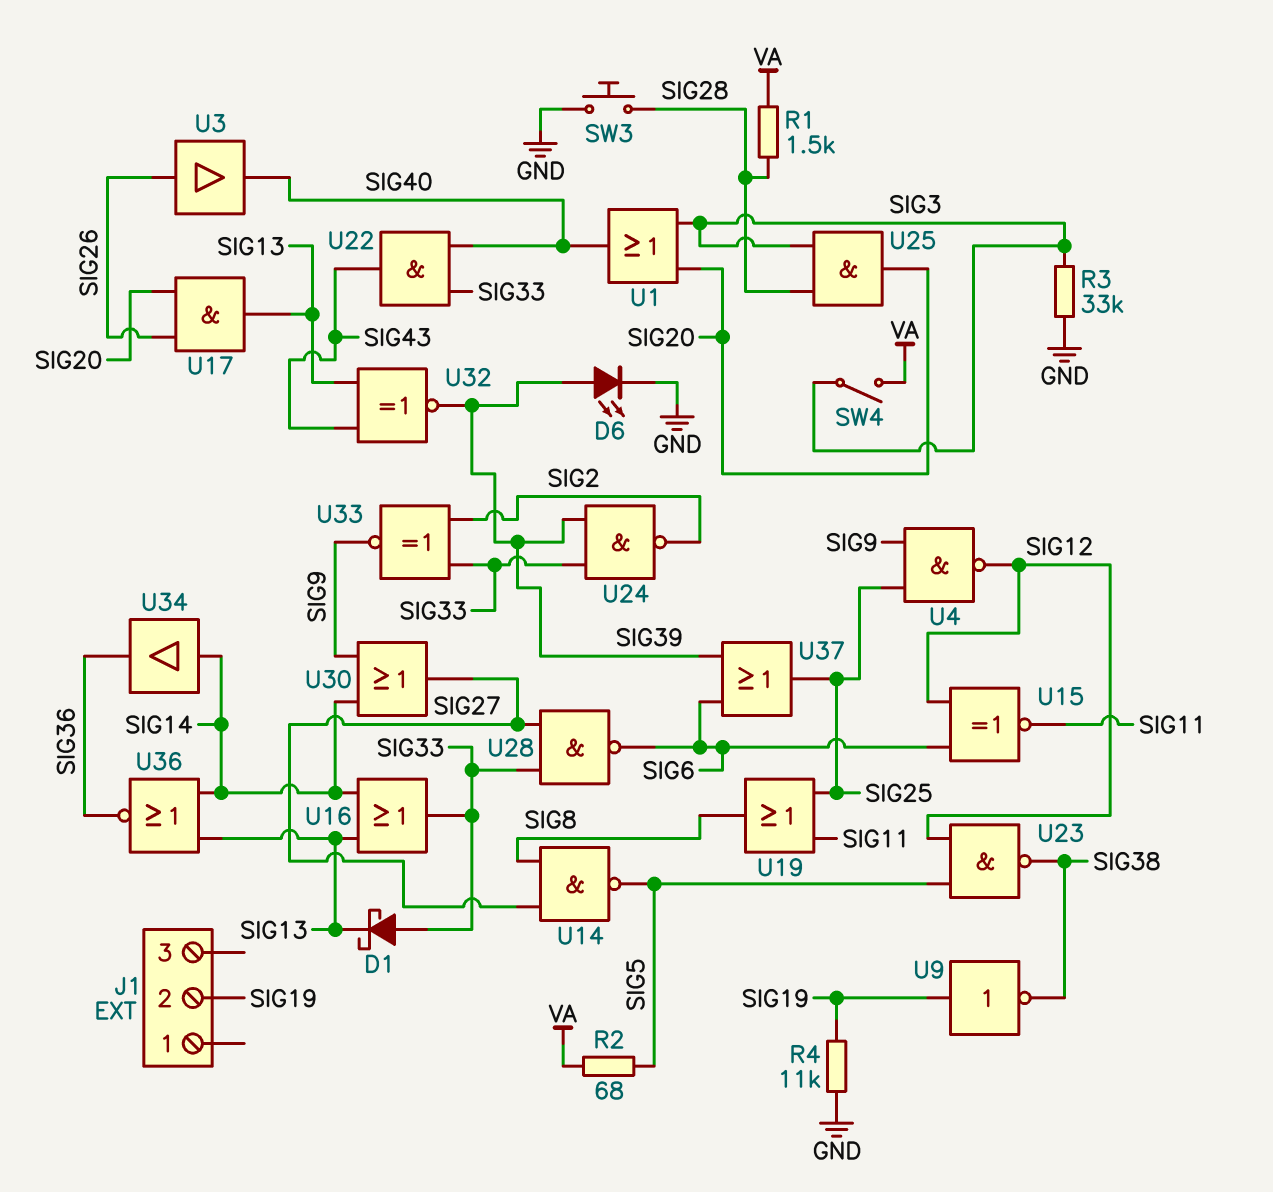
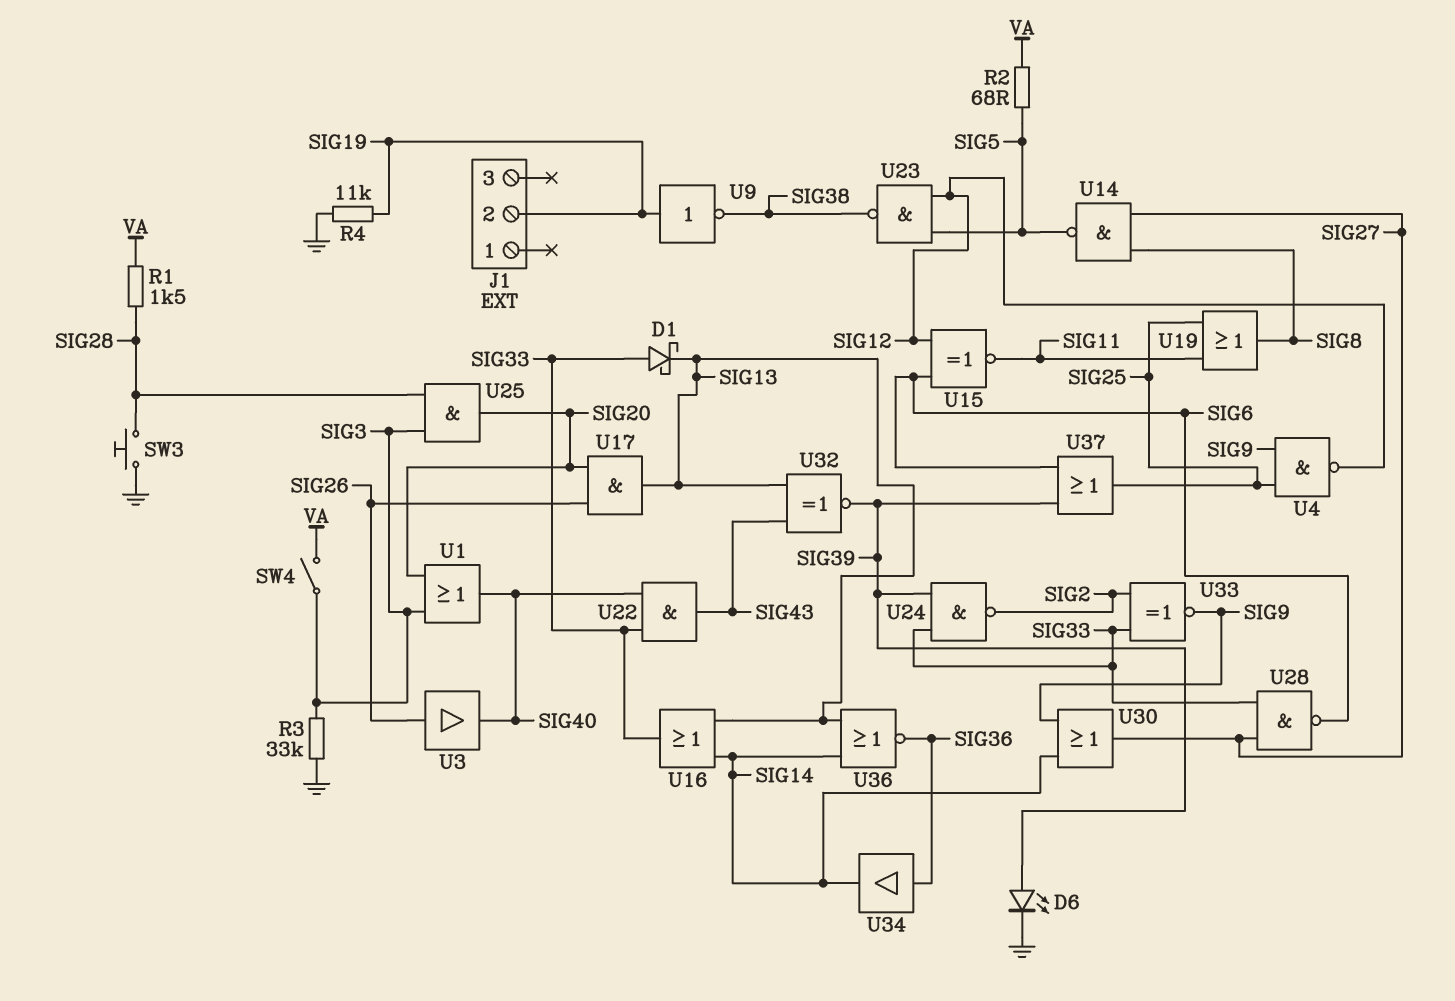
U34: buffer (in SIG14, out SIG36) -> buffer (in SIG36, out SIG14)

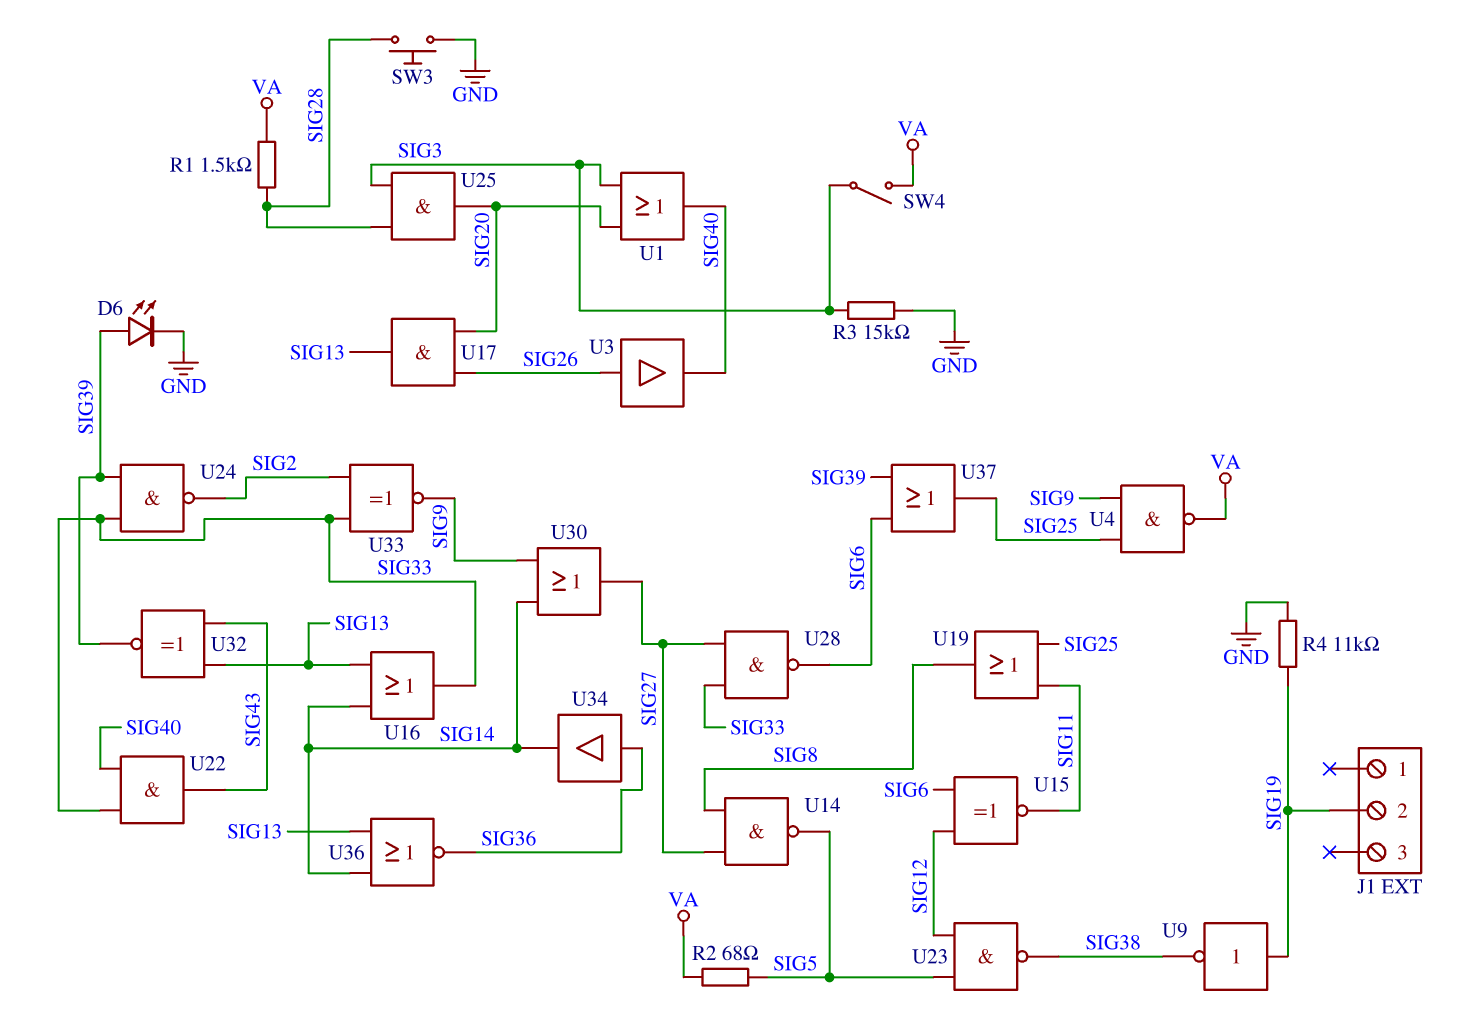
D1: schottky (A SIG33, K SIG13) -> none
R3: 33k (GND, SIG3) -> 15k (GND, SIG3)
U4: NAND (in SIG9, in SIG25, out SIG12) -> NAND (in SIG9, in SIG25, out VA)

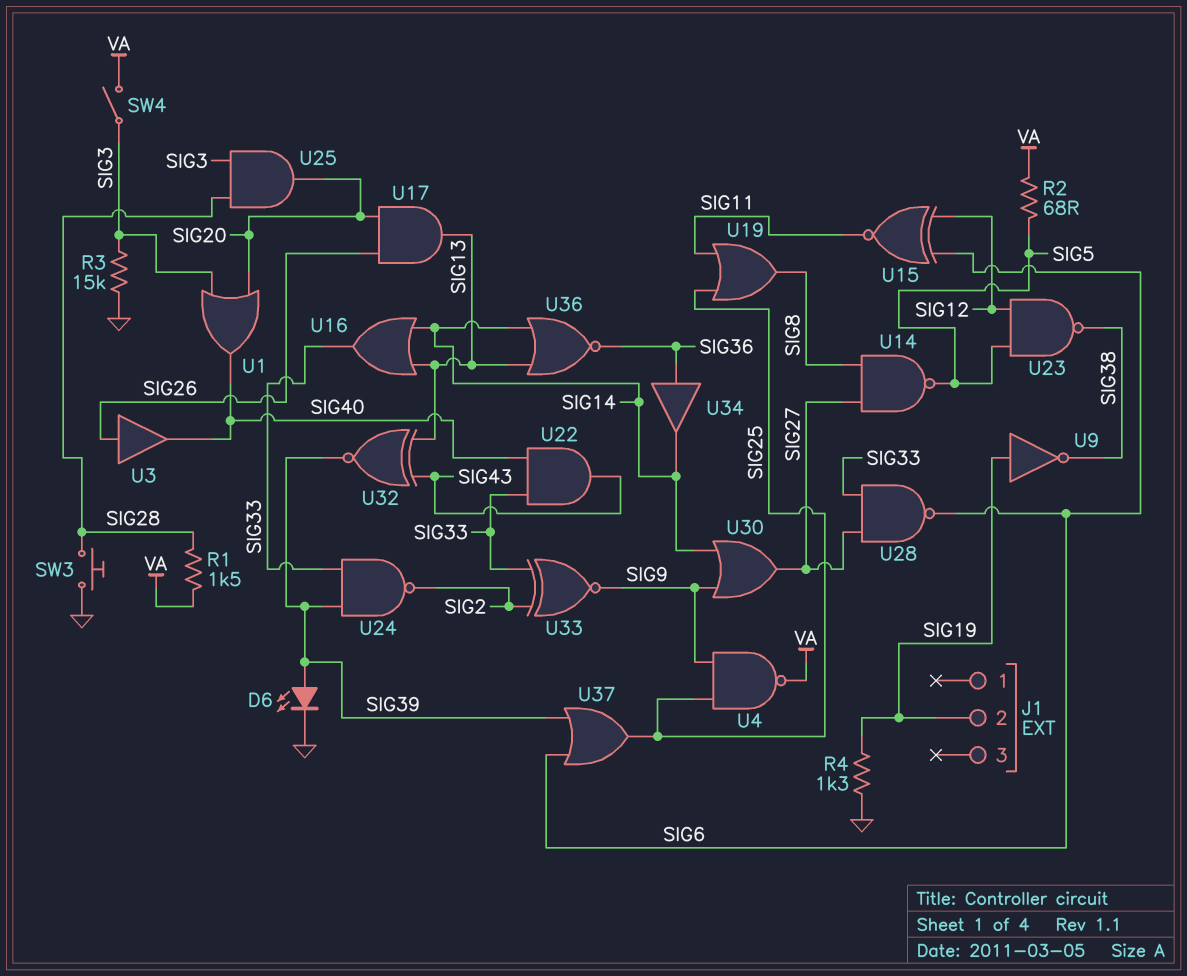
R4: 11k (GND, SIG19) -> 1.3k (GND, SIG19)

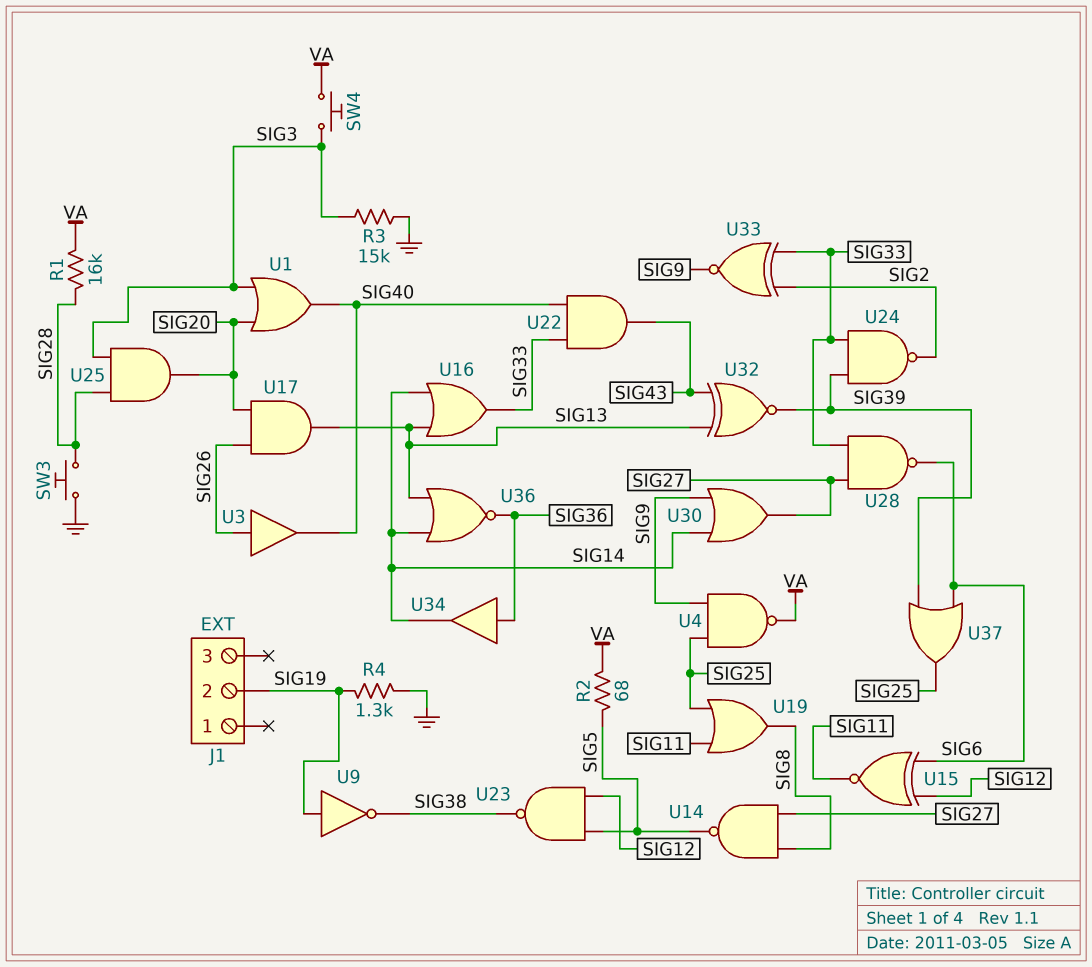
D6: LED (A SIG39, K GND) -> none
R1: 1.5k (SIG28, VA) -> 16k (SIG28, VA)
SW4: switch (SIG3, VA) -> button (SIG3, VA)

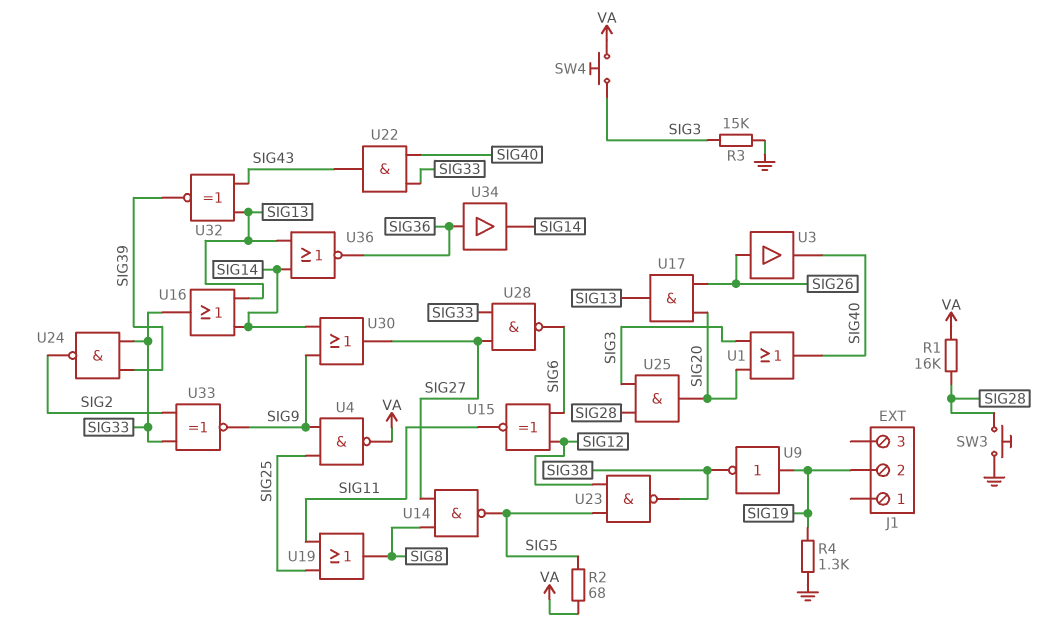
U37: OR (in SIG6, in SIG39, out SIG25) -> none

